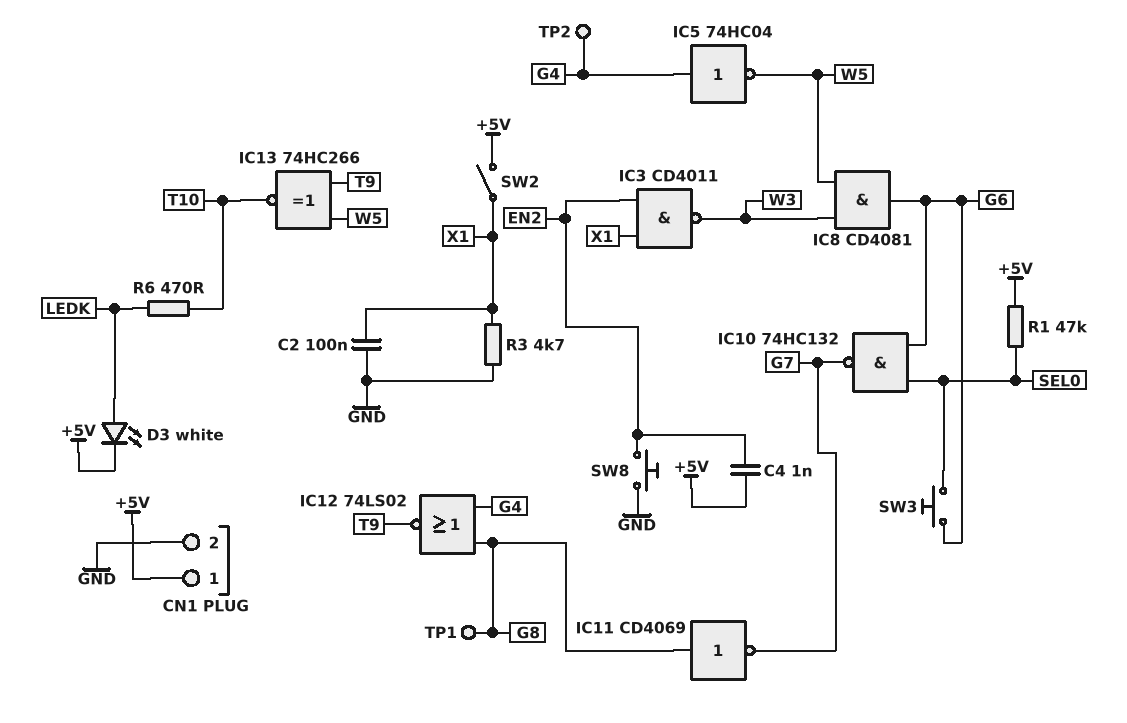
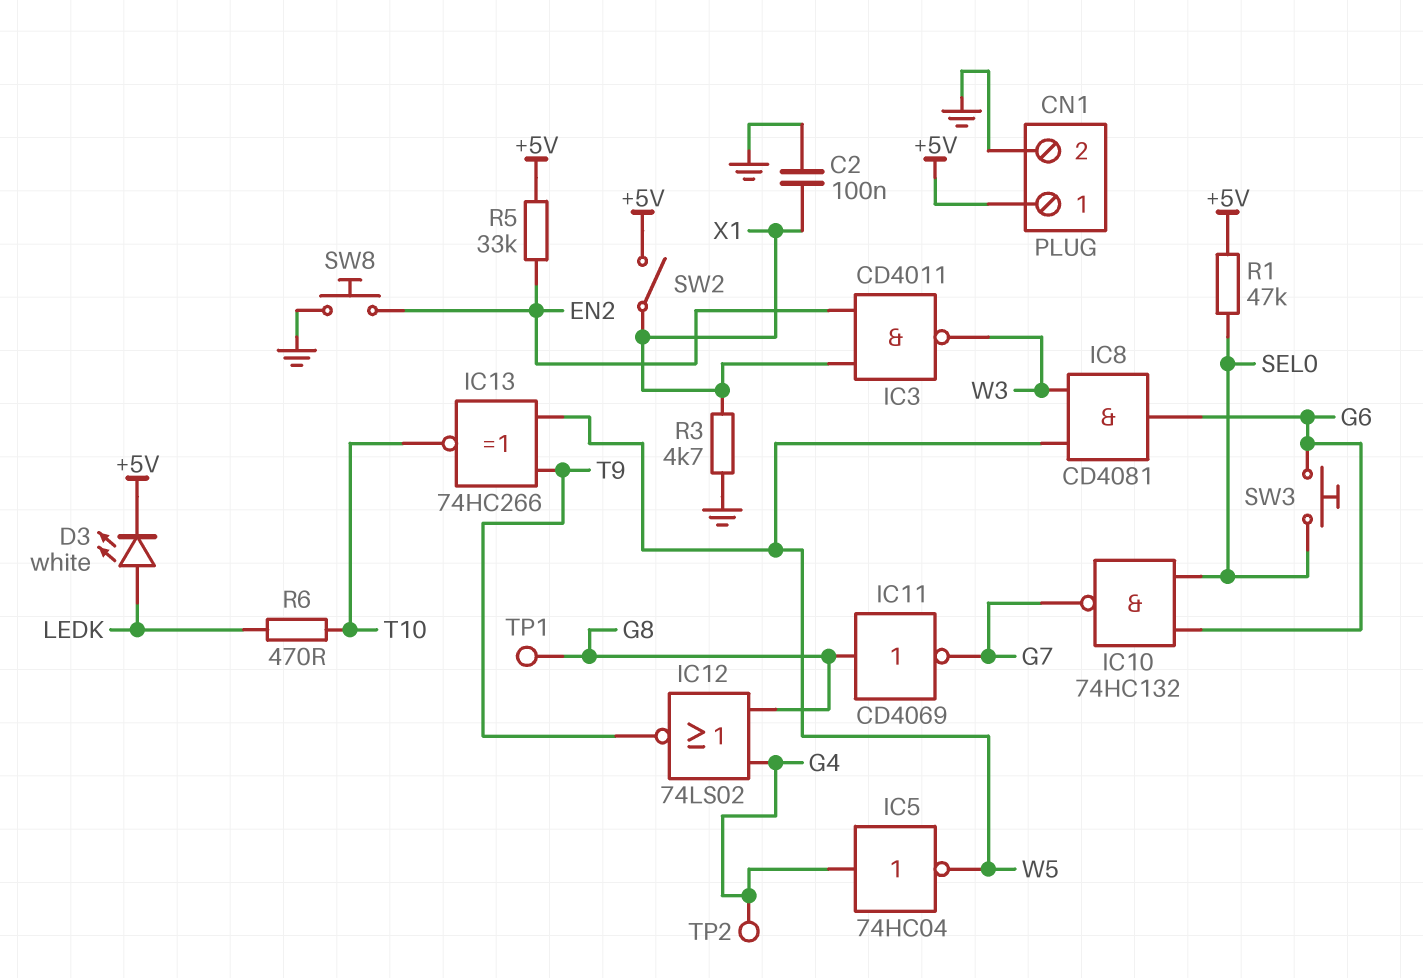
C4: 1nF (+5V, EN2) -> none
R5: none -> 33k (+5V, EN2)

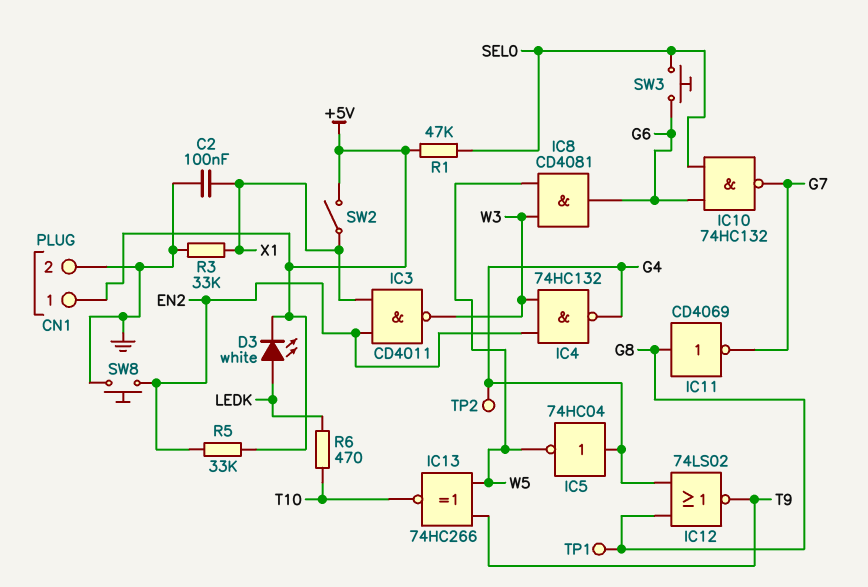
IC4: none -> NAND 74HC132 (in EN2, in W3, out G4)
R3: 4.7k (GND, X1) -> 33k (GND, X1)

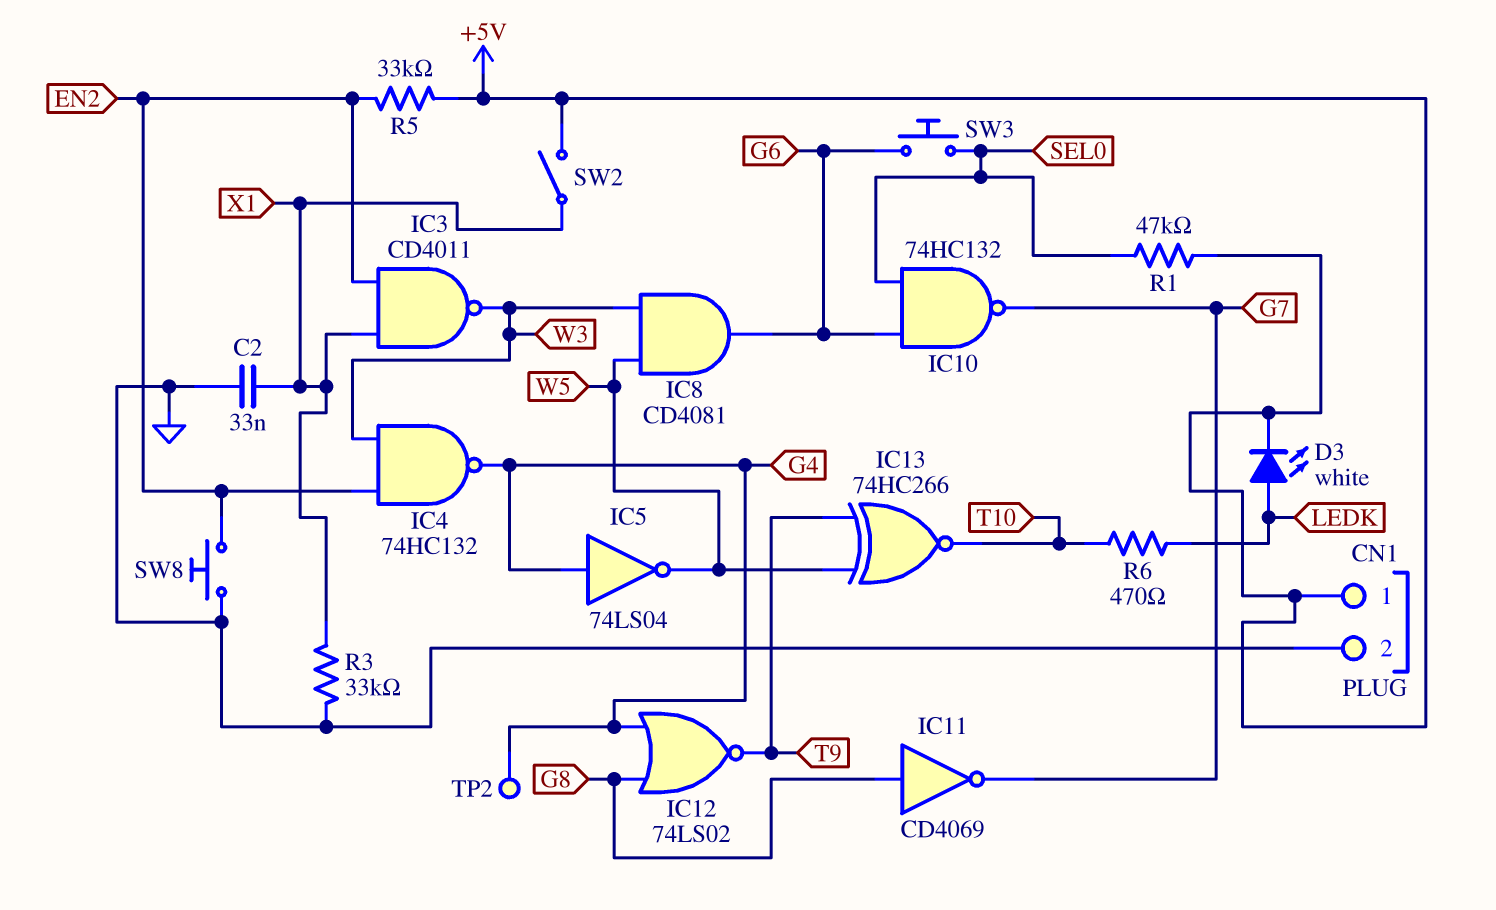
C2: 100nF (GND, X1) -> 33nF (GND, X1)
IC5: NOT 74HC04 (in G4, out W5) -> NOT 74LS04 (in G4, out W5)
TP1: test point (G8) -> none

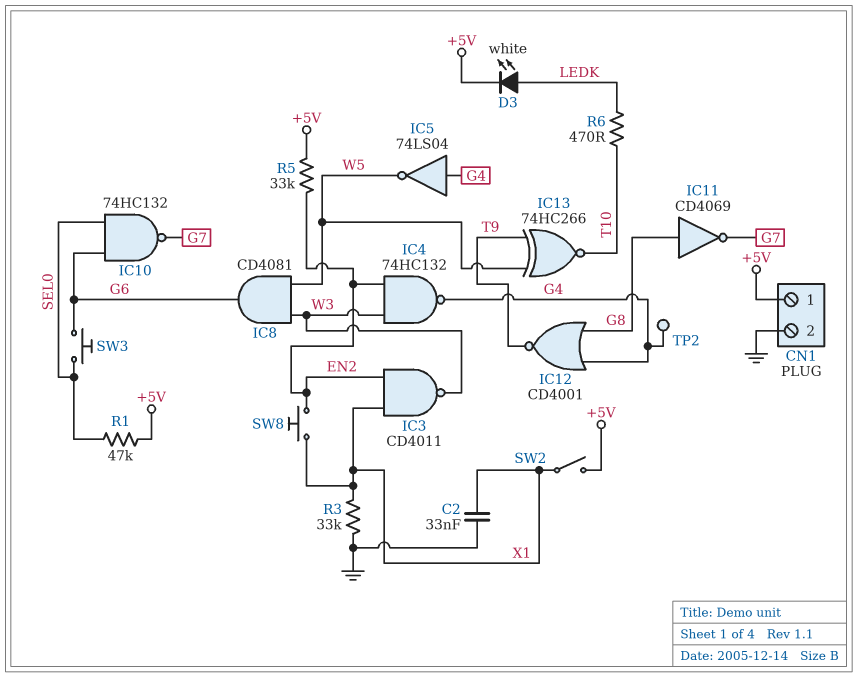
IC12: NOR 74LS02 (in G4, in G8, out T9) -> NOR CD4001 (in G4, in G8, out T9)
SW8: button (EN2, GND) -> button (EN2, X1)

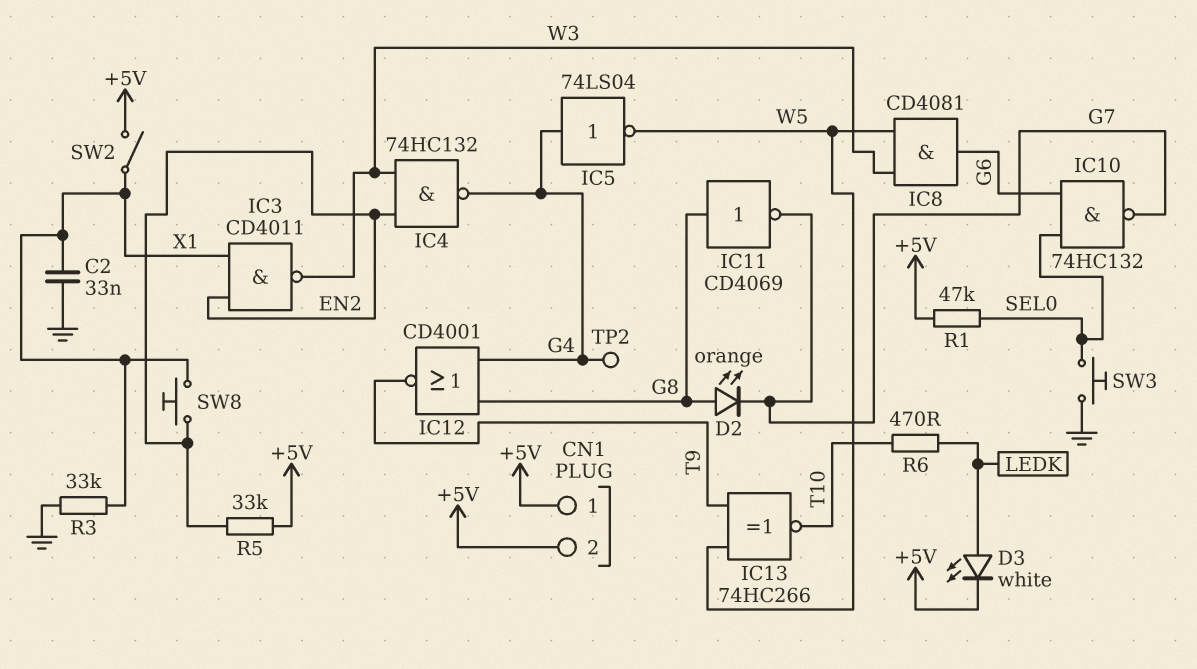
CN1 pin 2: GND -> +5V
D2: none -> LED orange (A G8, K G7)
SW3: button (G6, SEL0) -> button (GND, SEL0)

